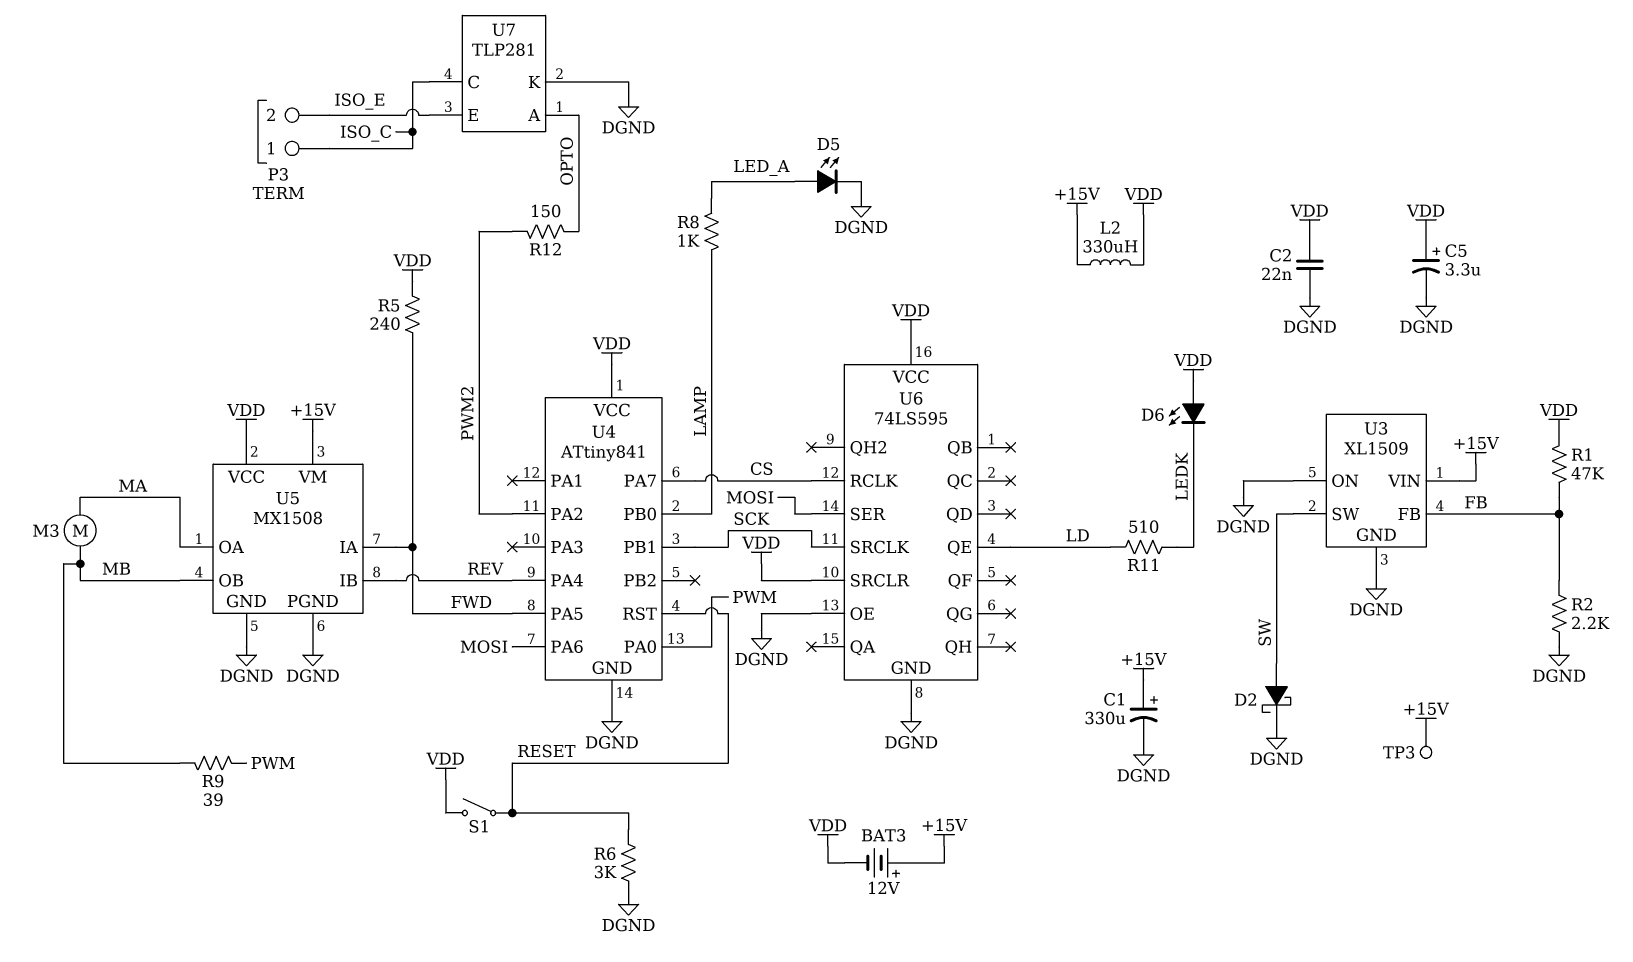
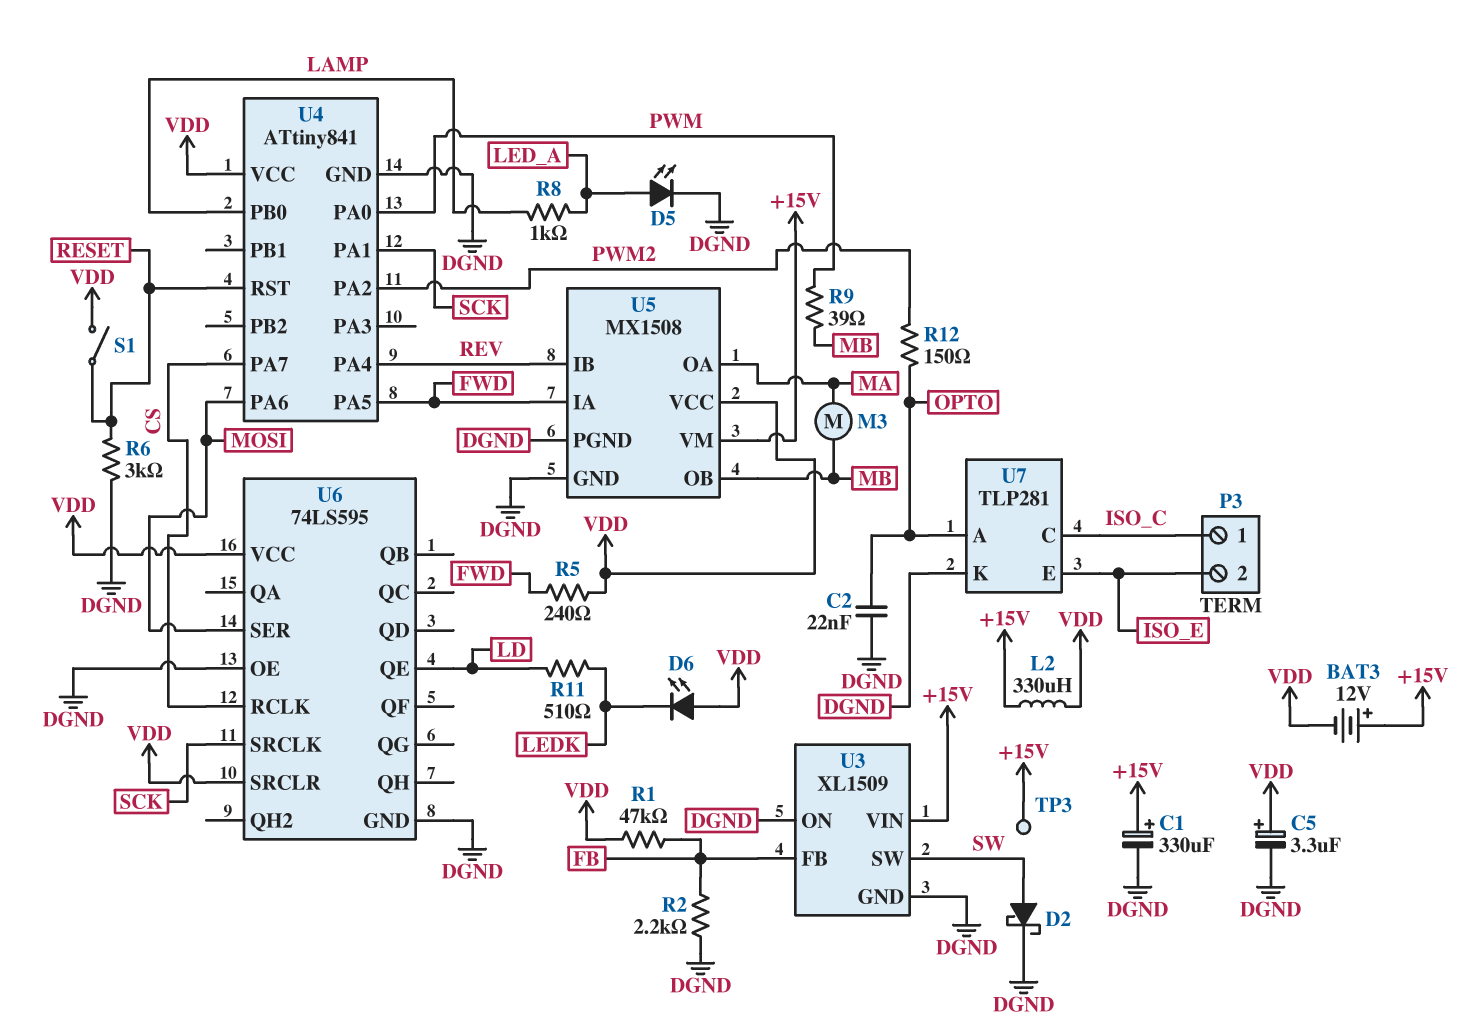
C2: 22nF (DGND, VDD) -> 22nF (DGND, OPTO)
U4 pin PA1: none -> SCK
U4 pin PB1: SCK -> none

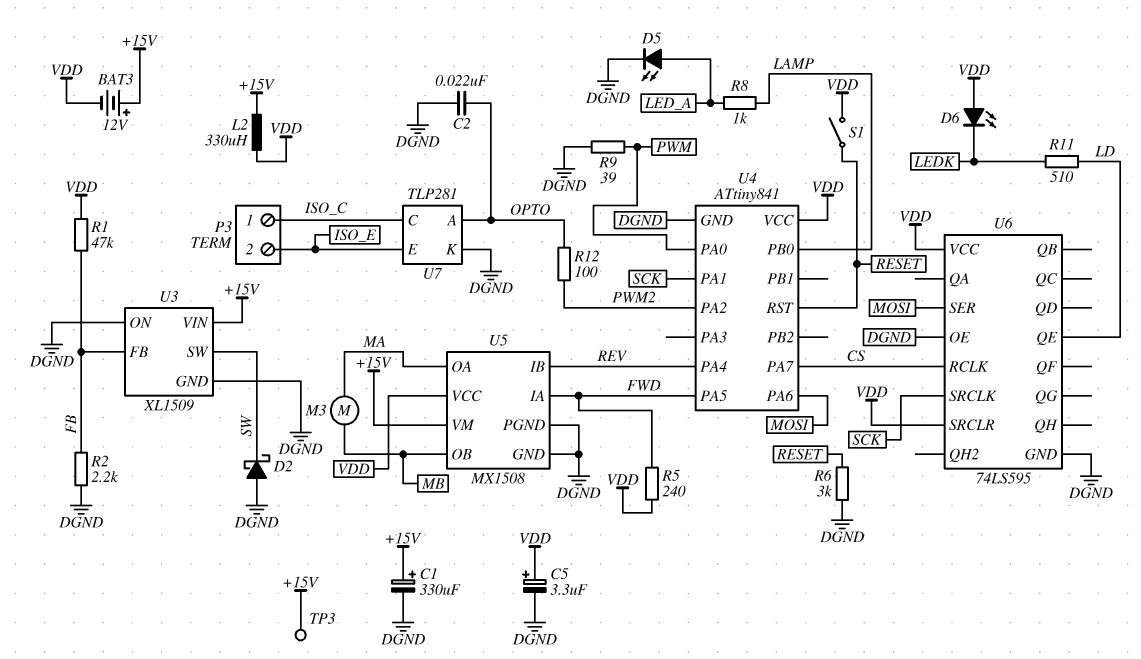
D2: schottky (A SW, K DGND) -> schottky (A DGND, K SW)
R9: 39 (MB, PWM) -> 39 (DGND, PWM)
R12: 150 (OPTO, PWM2) -> 100 (OPTO, PWM2)

